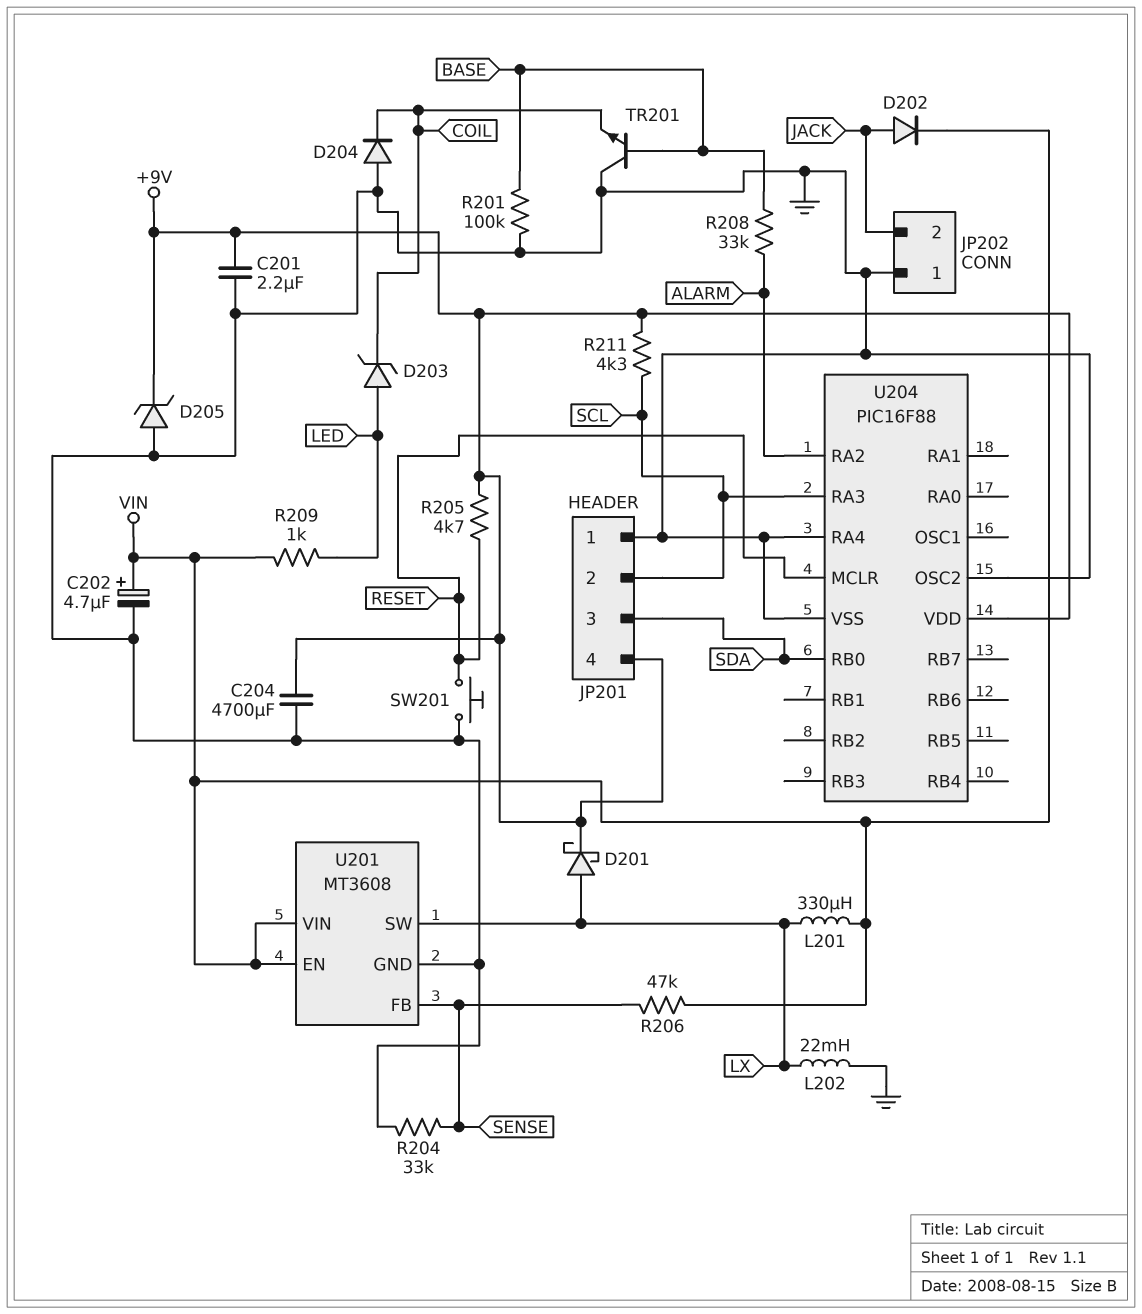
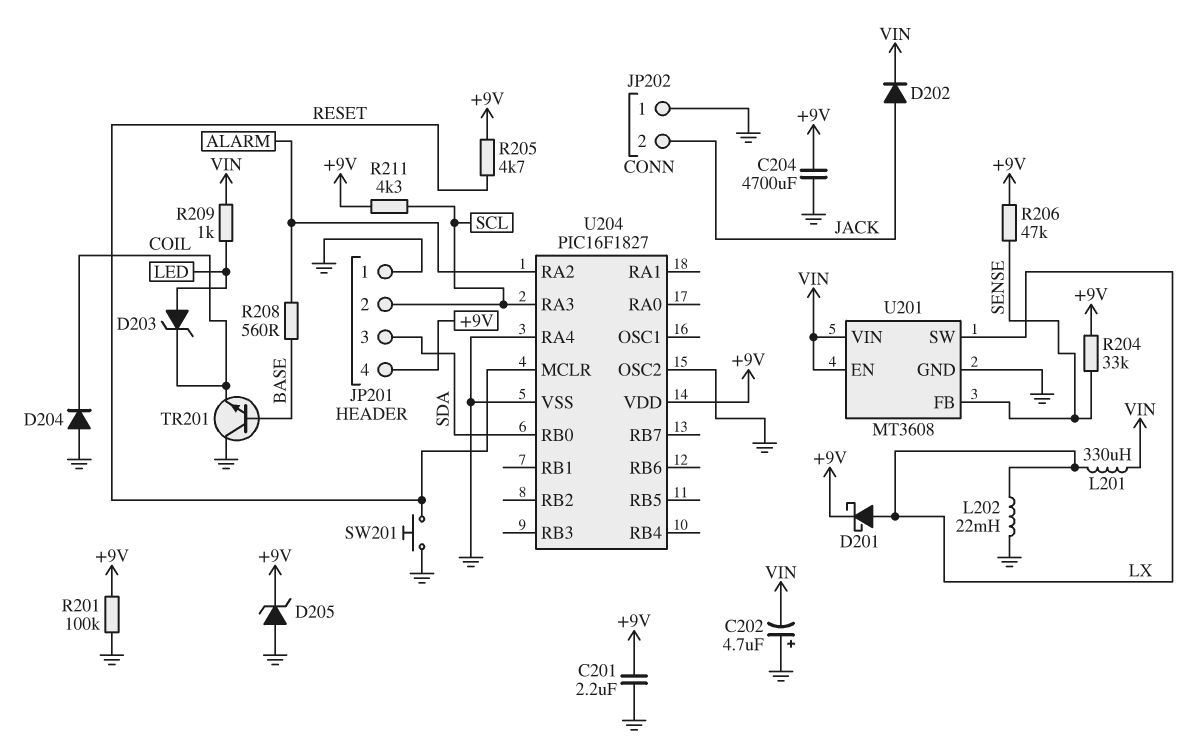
C202: 4.7uF (plus VIN, minus GND) -> 4.7uF (plus GND, minus VIN)
R201: 100k (BASE, GND) -> 100k (+9V, GND)
R204: 33k (GND, SENSE) -> 33k (+9V, SENSE)
R206: 47k (SENSE, VIN) -> 47k (+9V, SENSE)
R208: 33k (ALARM, BASE) -> 560 (ALARM, BASE)
U204: PIC16F88 -> PIC16F1827

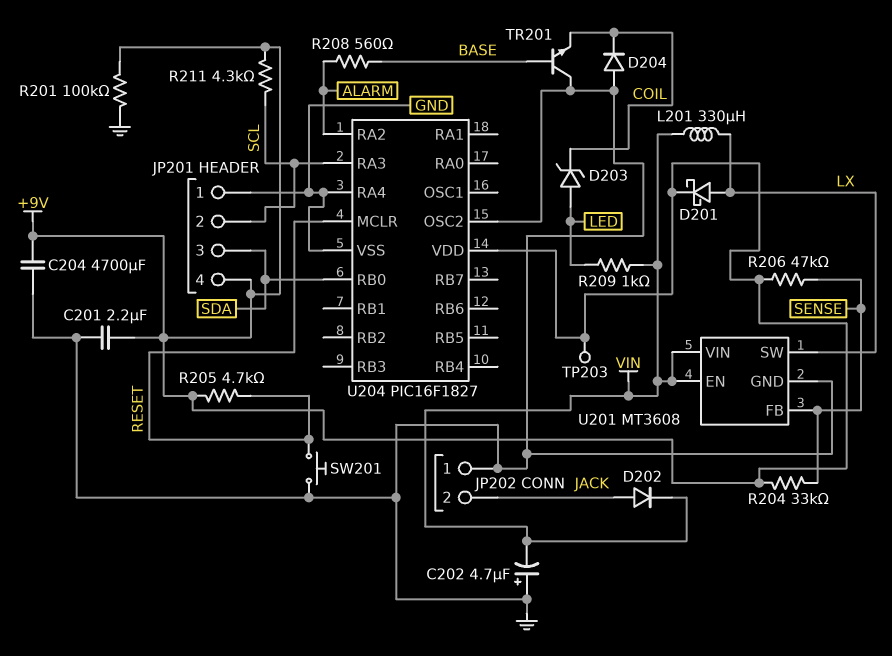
D205: zener (A GND, K +9V) -> none
L202: 22mH (GND, LX) -> none
TP203: none -> test point (+9V)

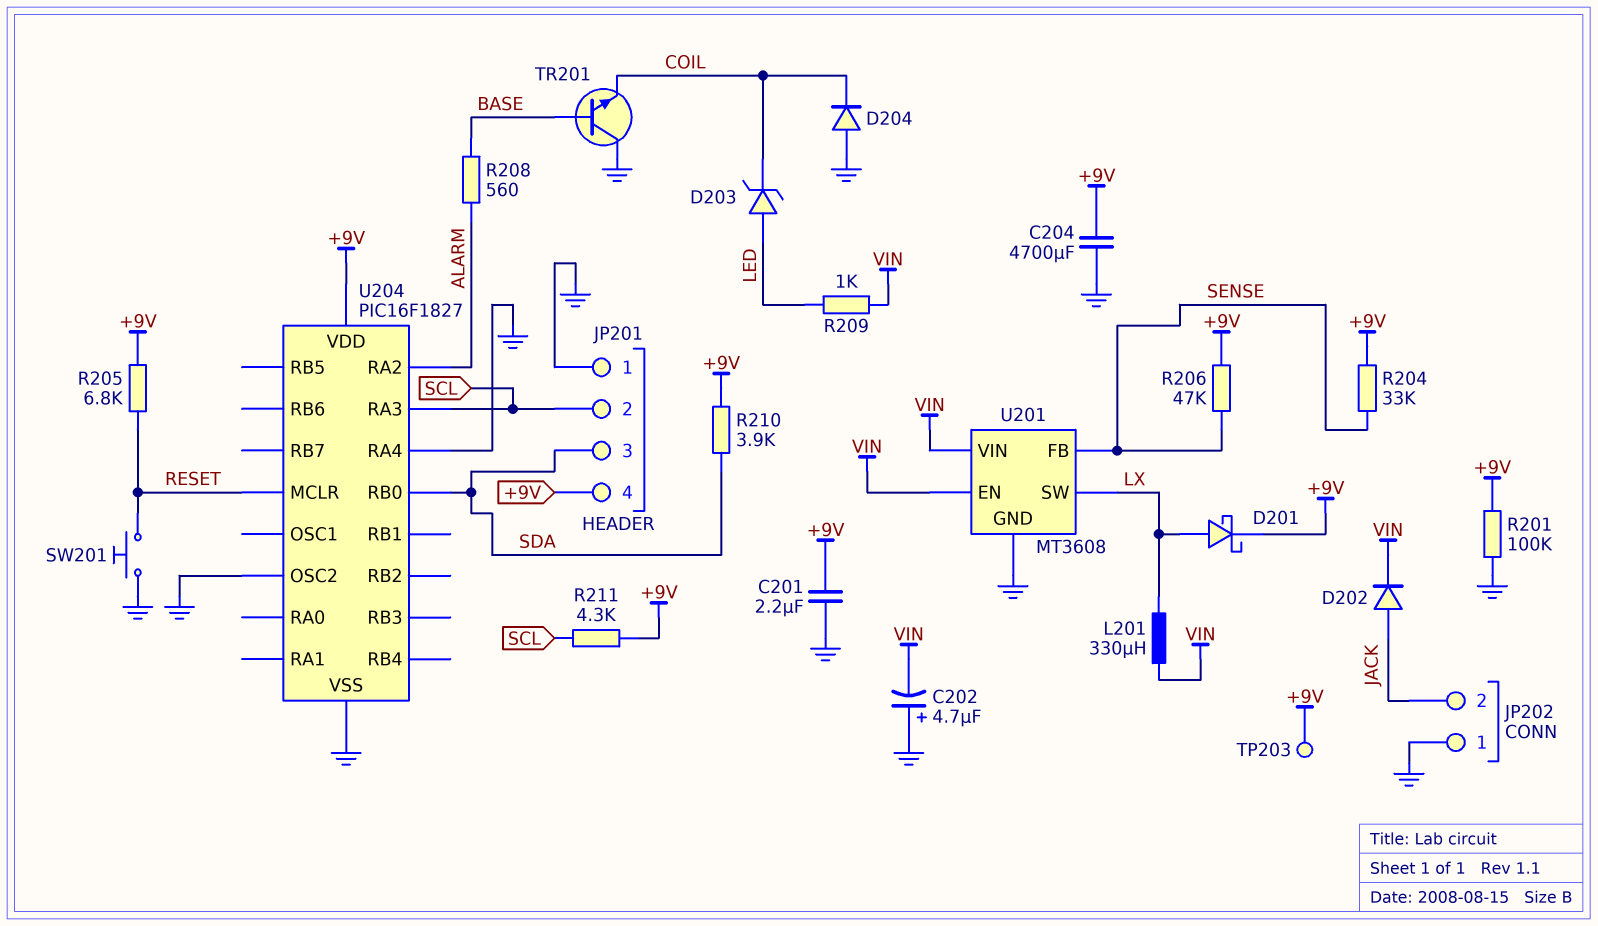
R205: 4.7k (+9V, RESET) -> 6.8k (+9V, RESET)
R210: none -> 3.9k (+9V, SDA)

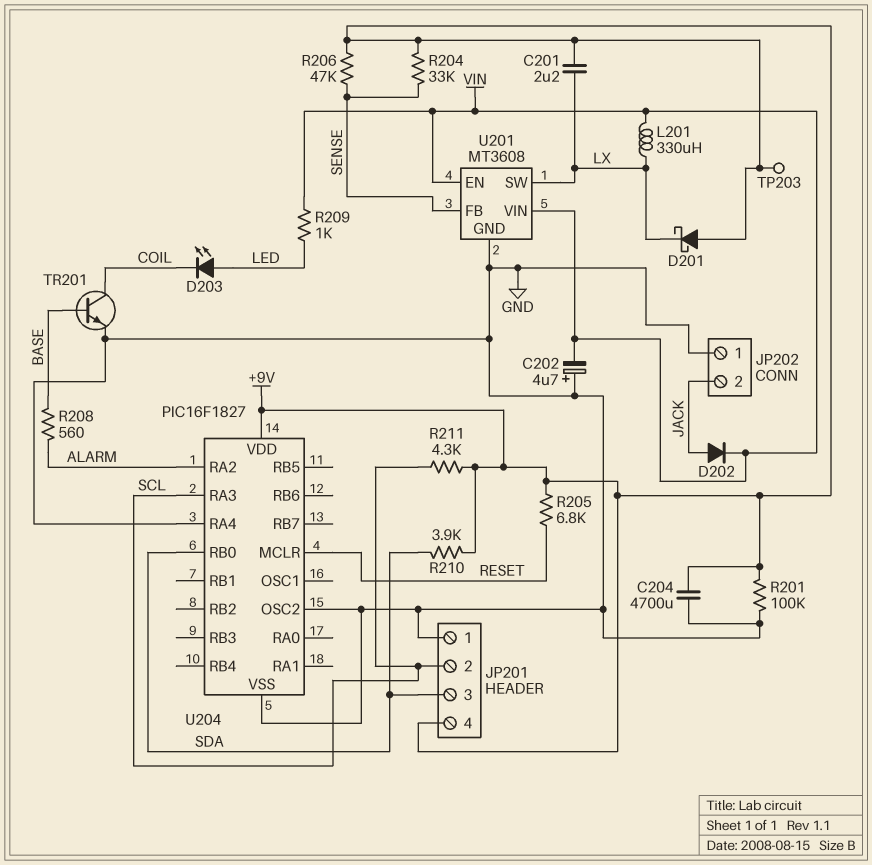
C201: 2.2uF (+9V, GND) -> 2.2uF (+9V, LX)
D201: schottky (A LX, K +9V) -> schottky (A +9V, K LX)
D203: zener (A LED, K COIL) -> LED (A LED, K COIL)
D204: diode (A GND, K COIL) -> none
SW201: button (GND, RESET) -> none
TR201: NPN (B BASE, C GND, E COIL) -> NPN (B BASE, C COIL, E GND)

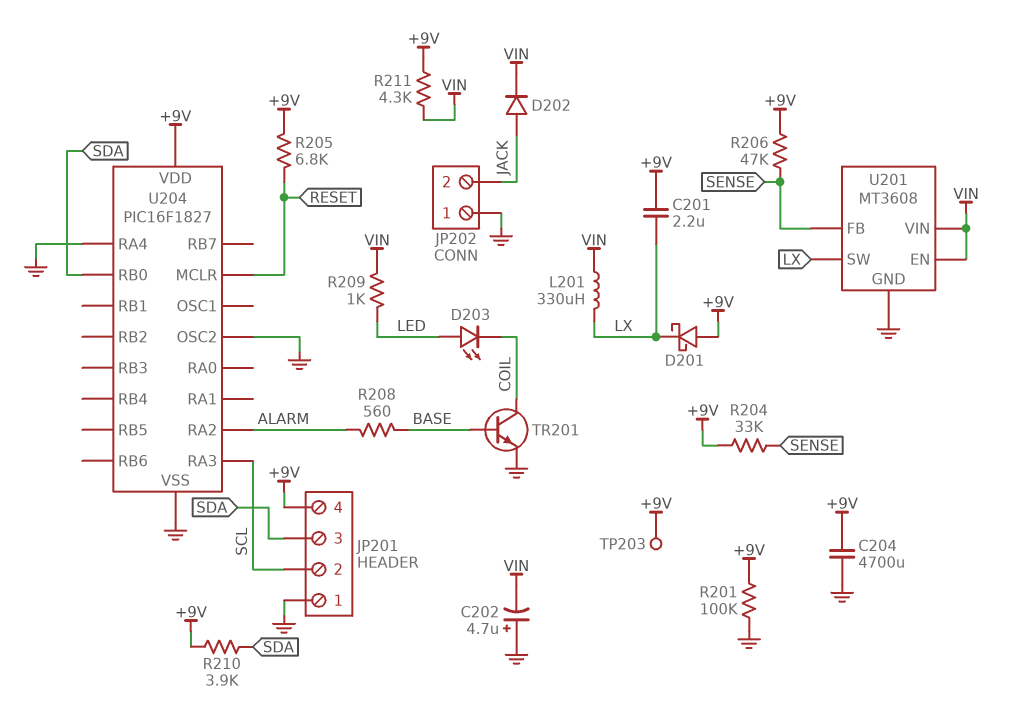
R211: 4.3k (+9V, SCL) -> 4.3k (+9V, VIN)

